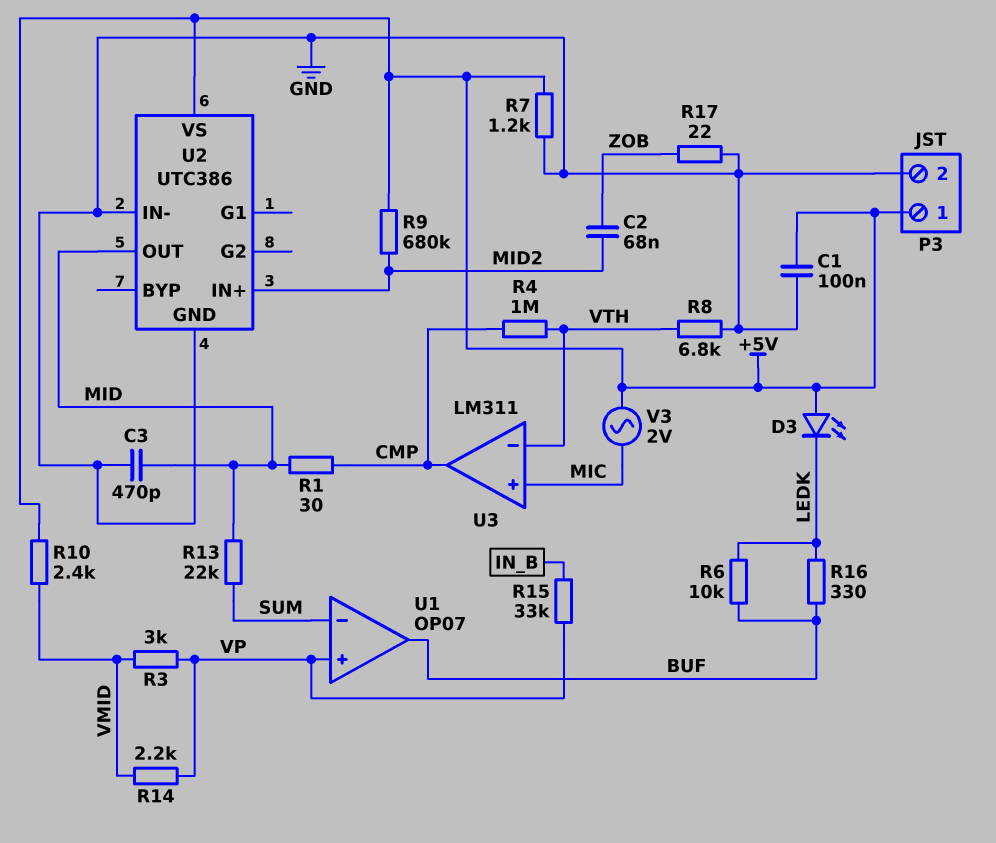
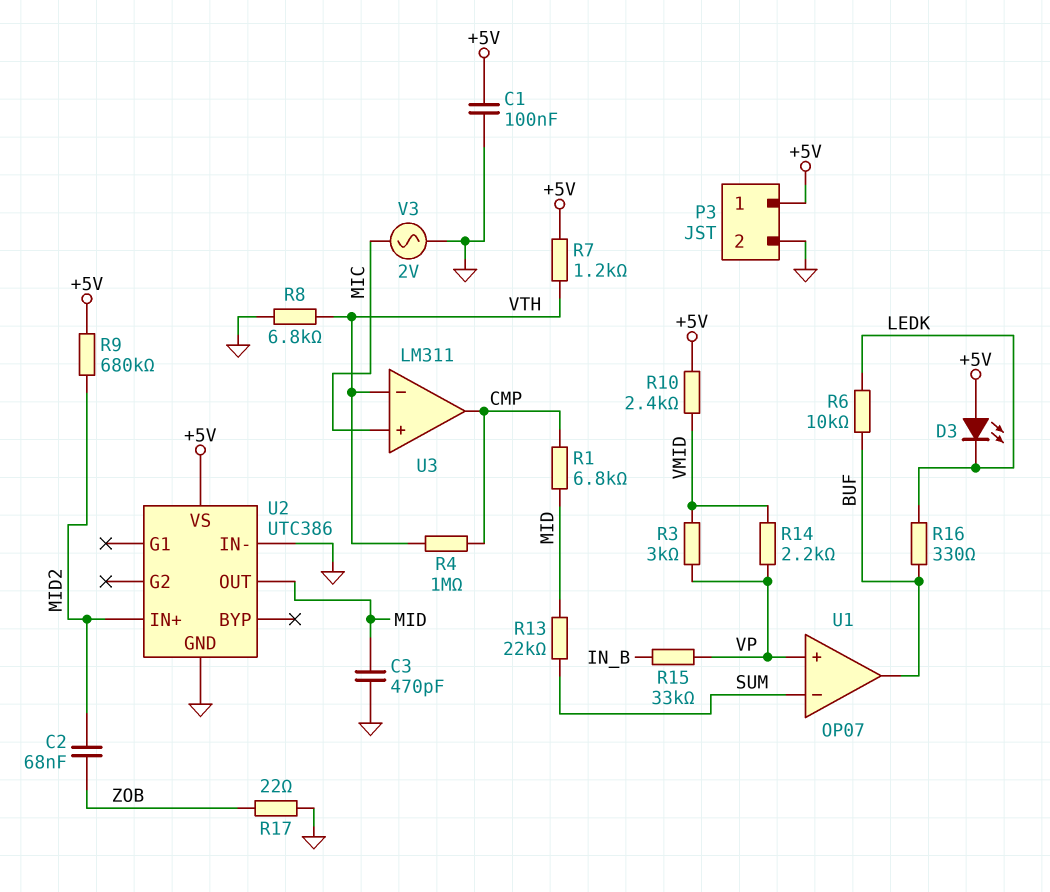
R1: 30 (CMP, MID) -> 6.8k (CMP, MID)
R7: 1.2k (+5V, GND) -> 1.2k (+5V, VTH)
V3: AC 2V (+5V, MIC) -> AC 2V (GND, MIC)

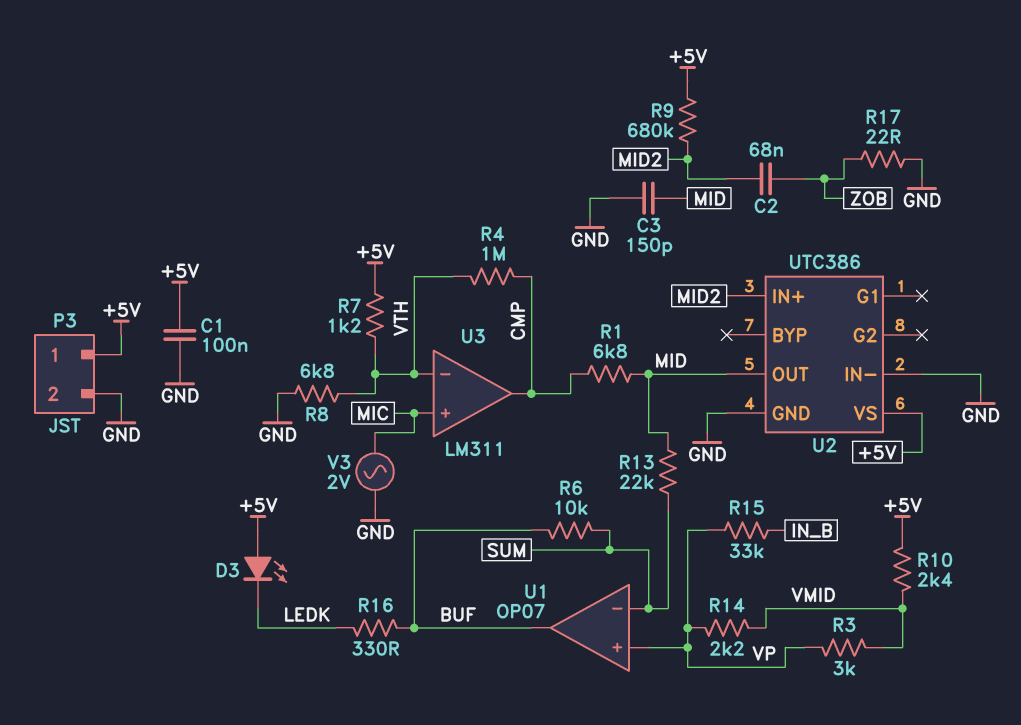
C3: 470pF (GND, MID) -> 150pF (GND, MID)
R6: 10k (BUF, LEDK) -> 10k (BUF, SUM)

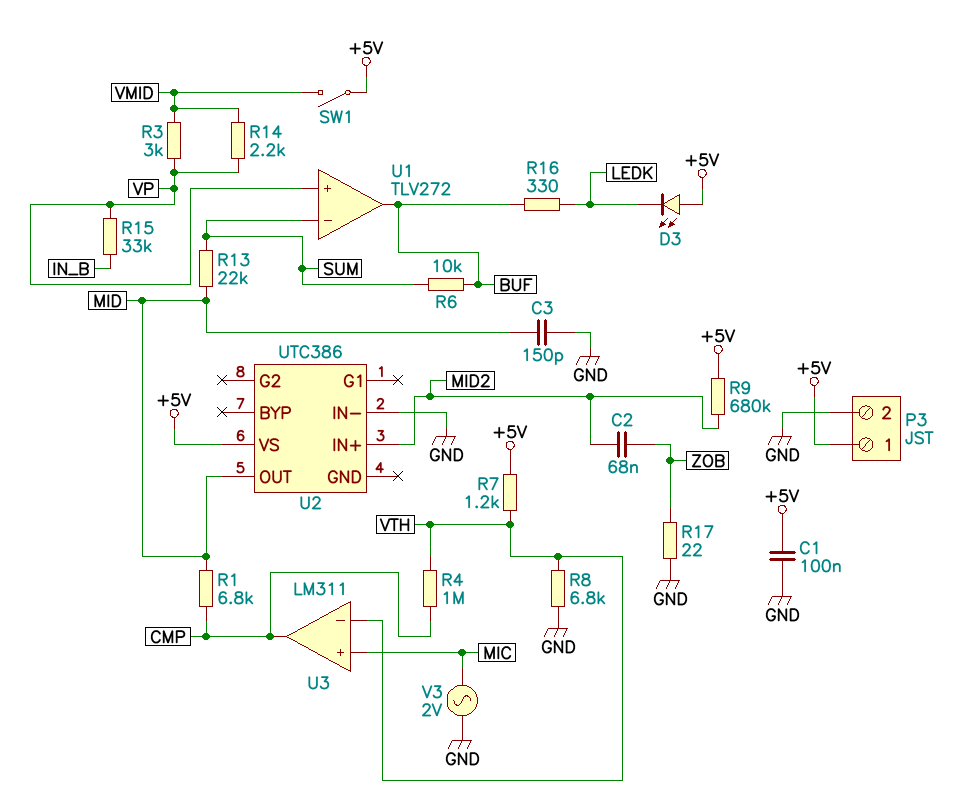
R10: 2.4k (+5V, VMID) -> none
SW1: none -> switch (+5V, VMID)
U1: OP07 -> TLV272
U2 pin GND: GND -> none

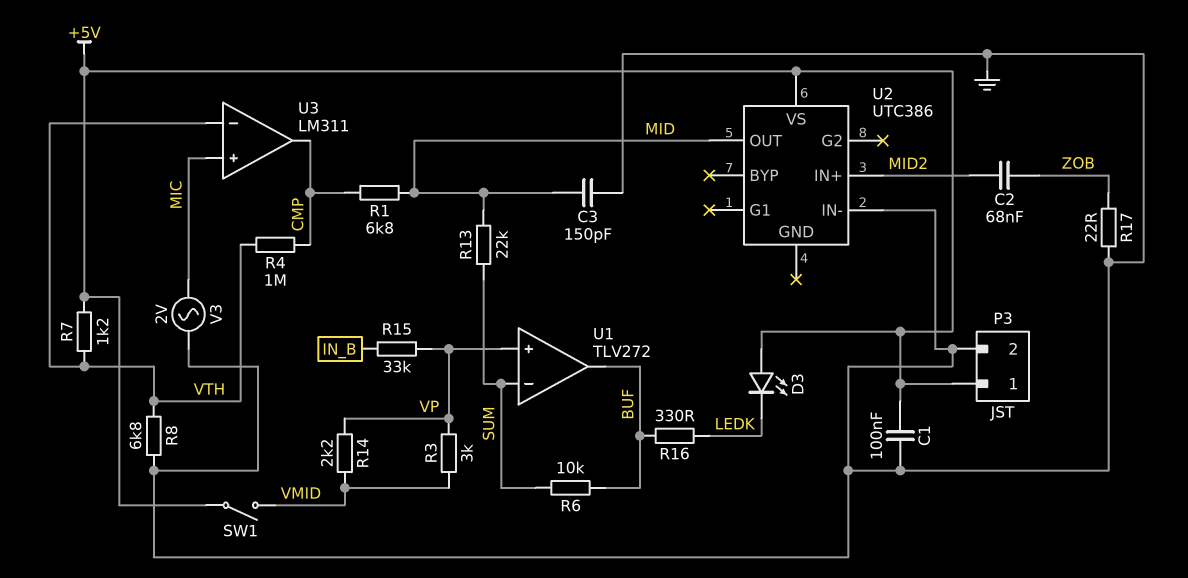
R9: 680k (+5V, MID2) -> none

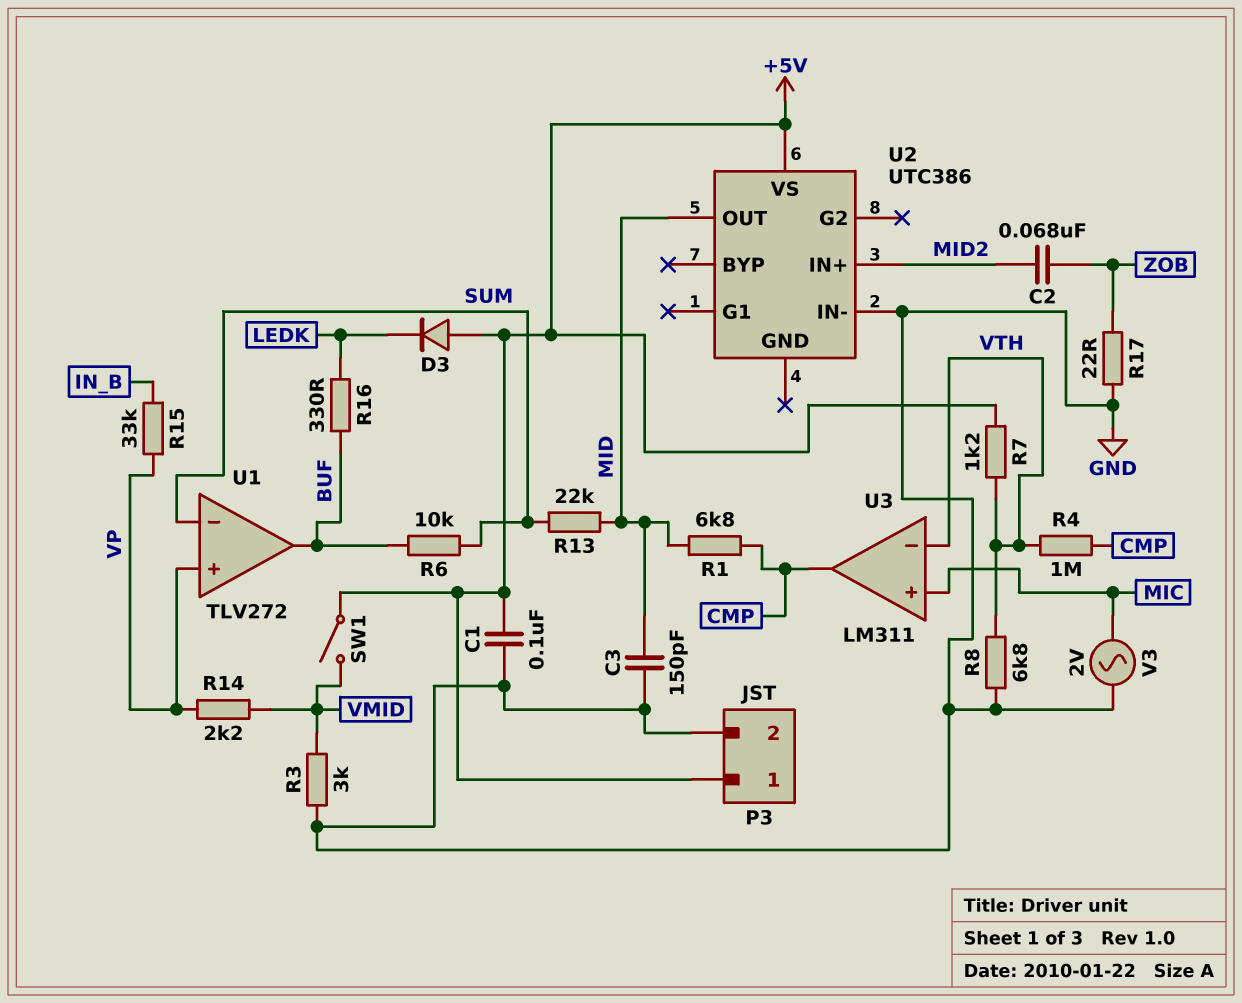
D3: LED (A +5V, K LEDK) -> diode (A +5V, K LEDK)
R3: 3k (VMID, VP) -> 3k (GND, VMID)

